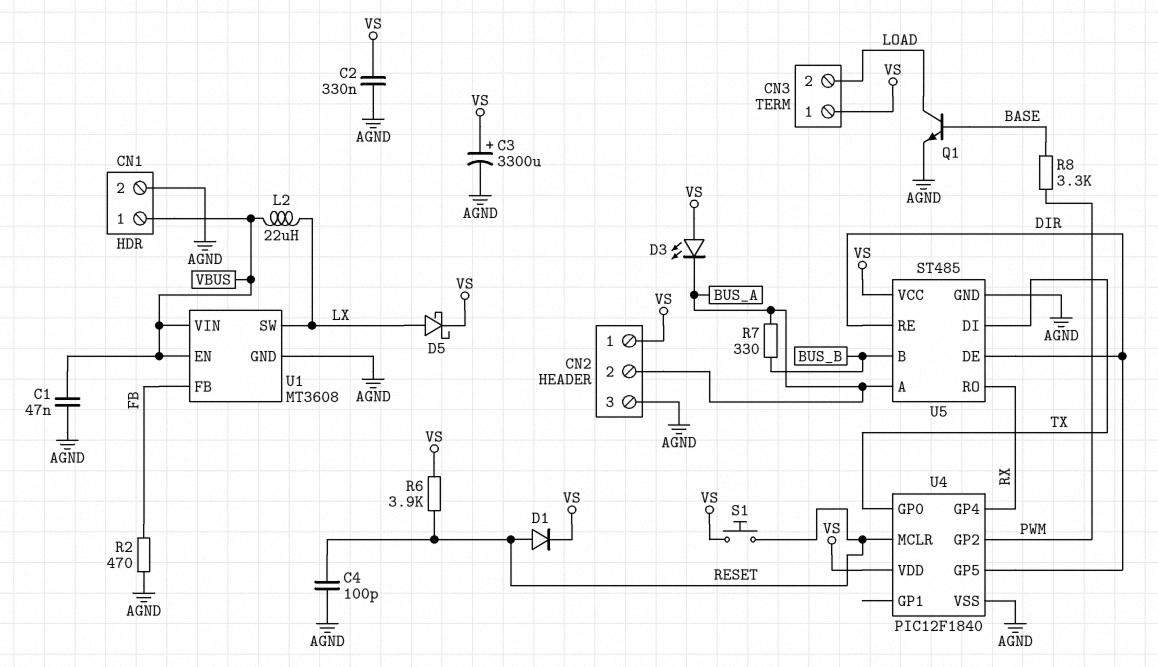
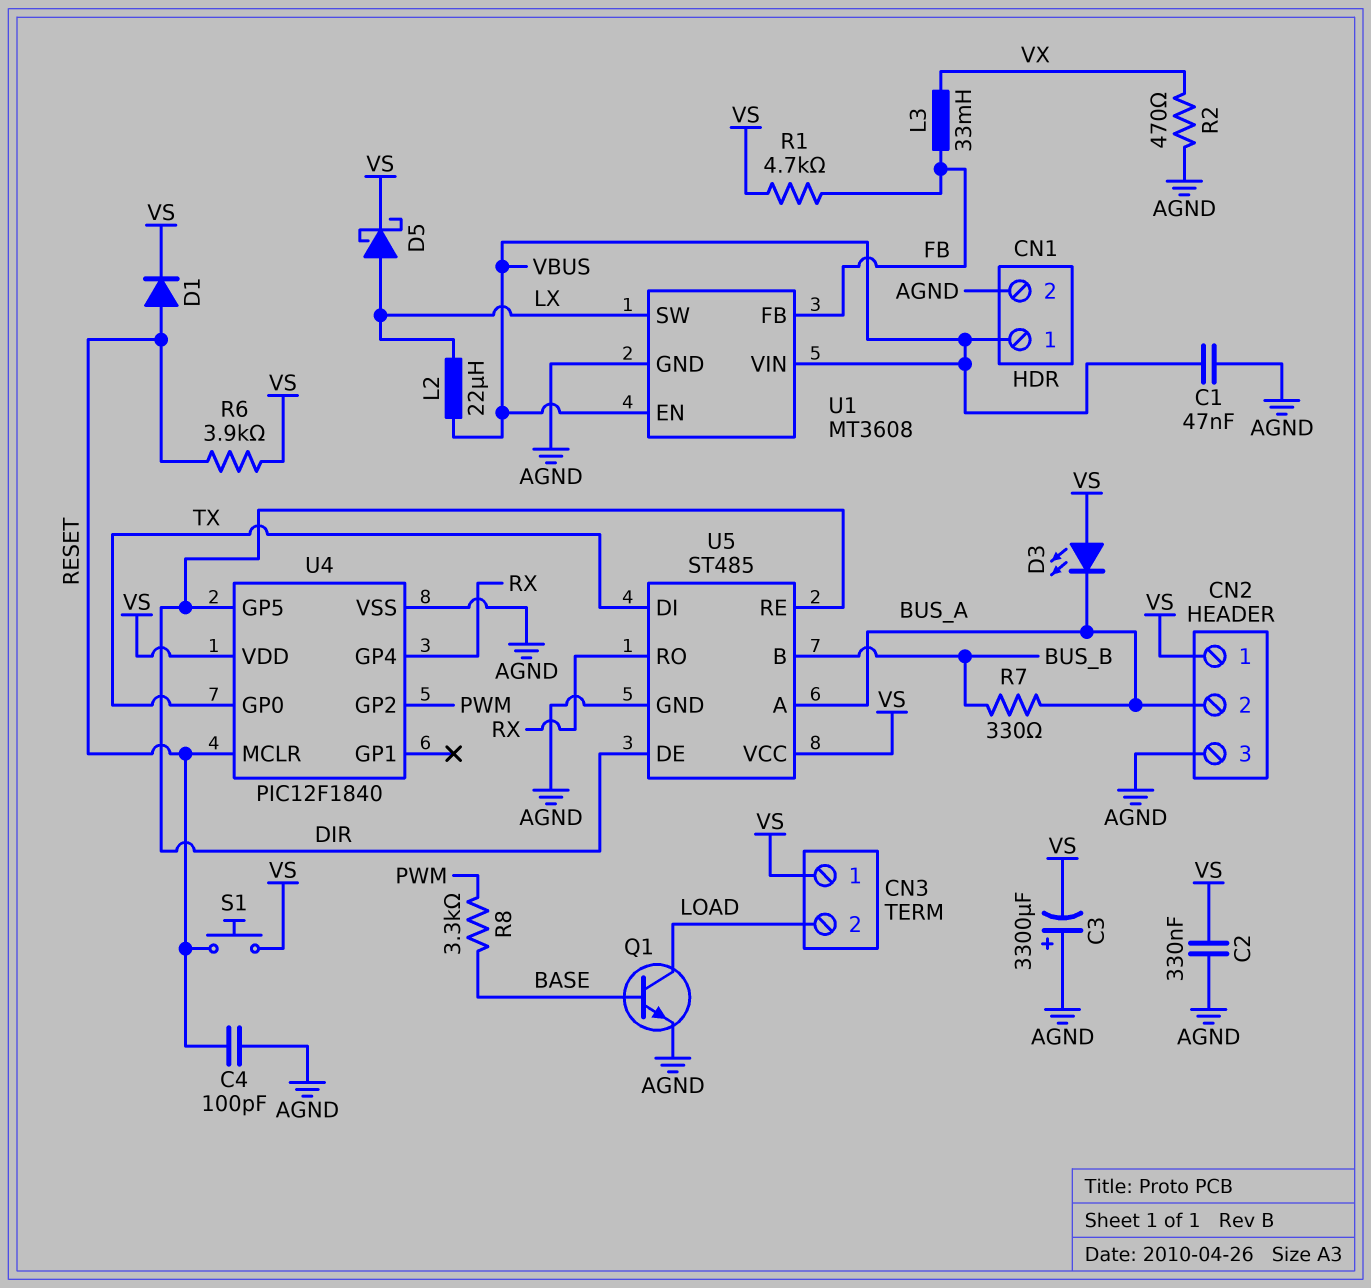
C3: 3300uF (plus VS, minus AGND) -> 3300uF (plus AGND, minus VS)
L3: none -> 33mH (FB, VX)
R1: none -> 4.7k (FB, VS)
R2: 470 (AGND, FB) -> 470 (AGND, VX)

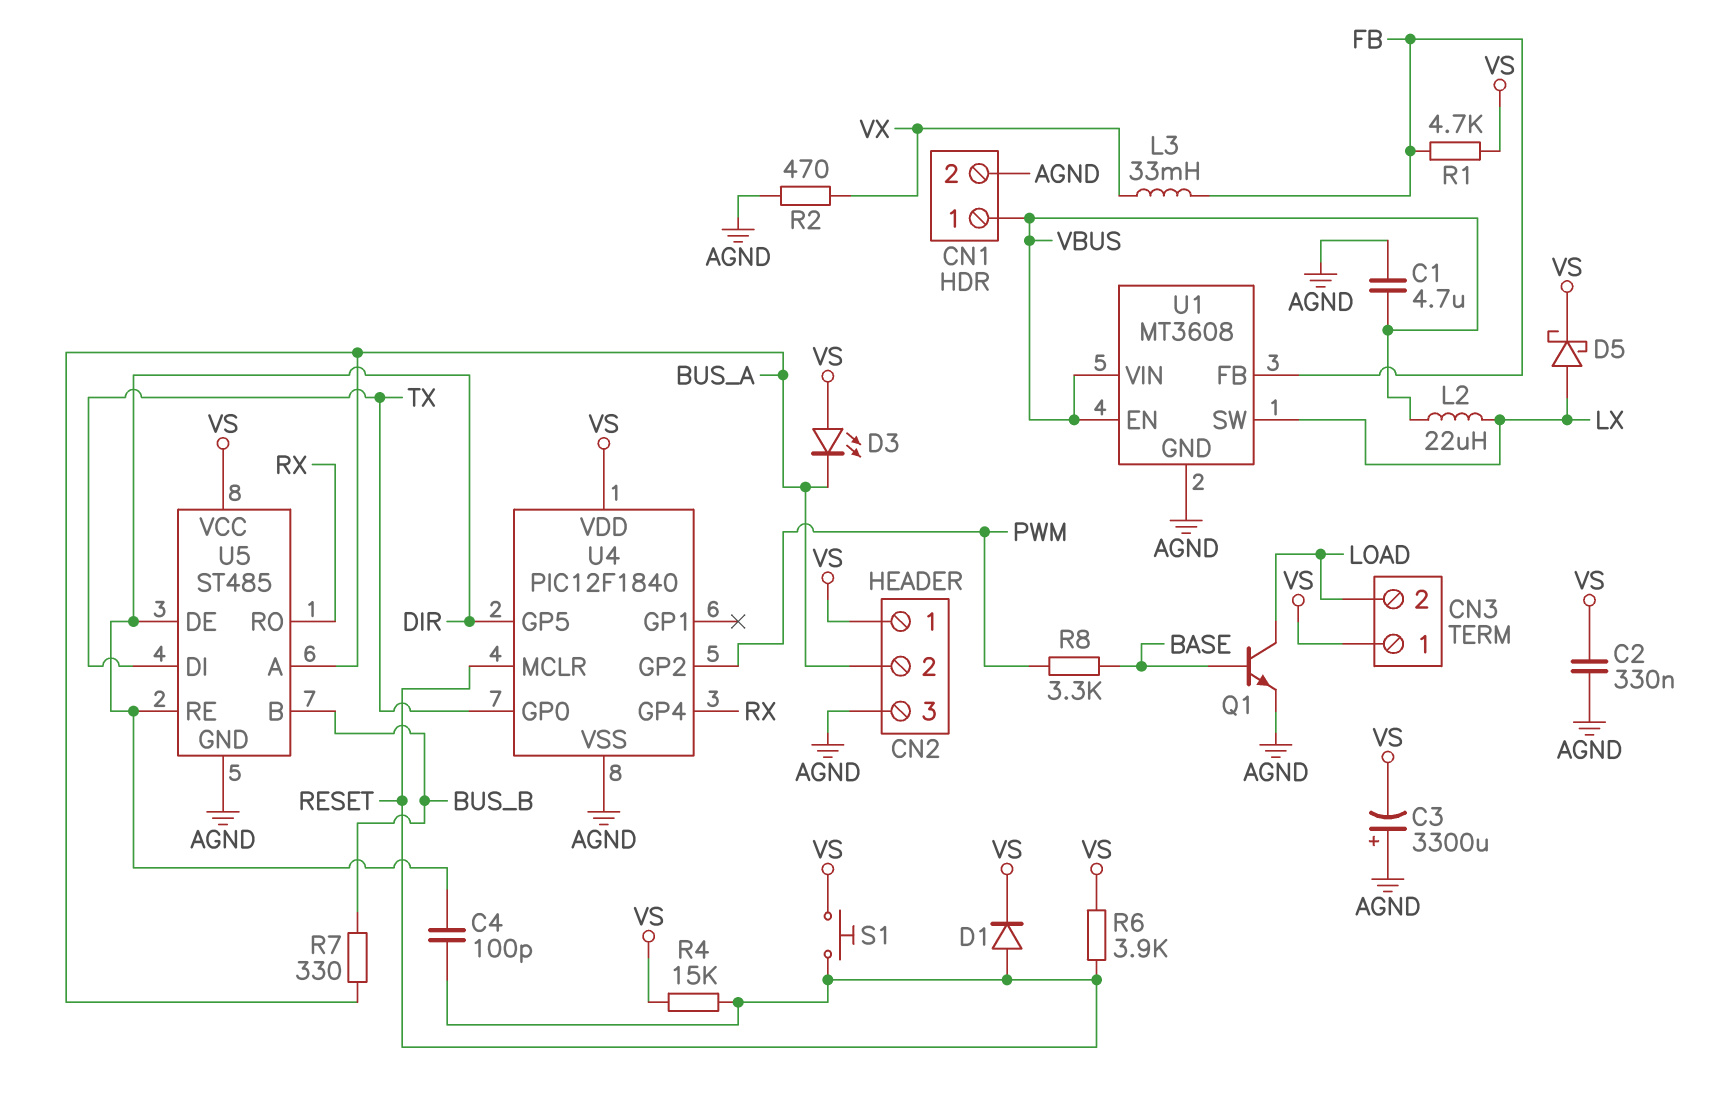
C1: 47nF (AGND, VBUS) -> 4.7uF (AGND, VBUS)
C4: 100pF (AGND, RESET) -> 100pF (DIR, RESET)
R4: none -> 15k (RESET, VS)

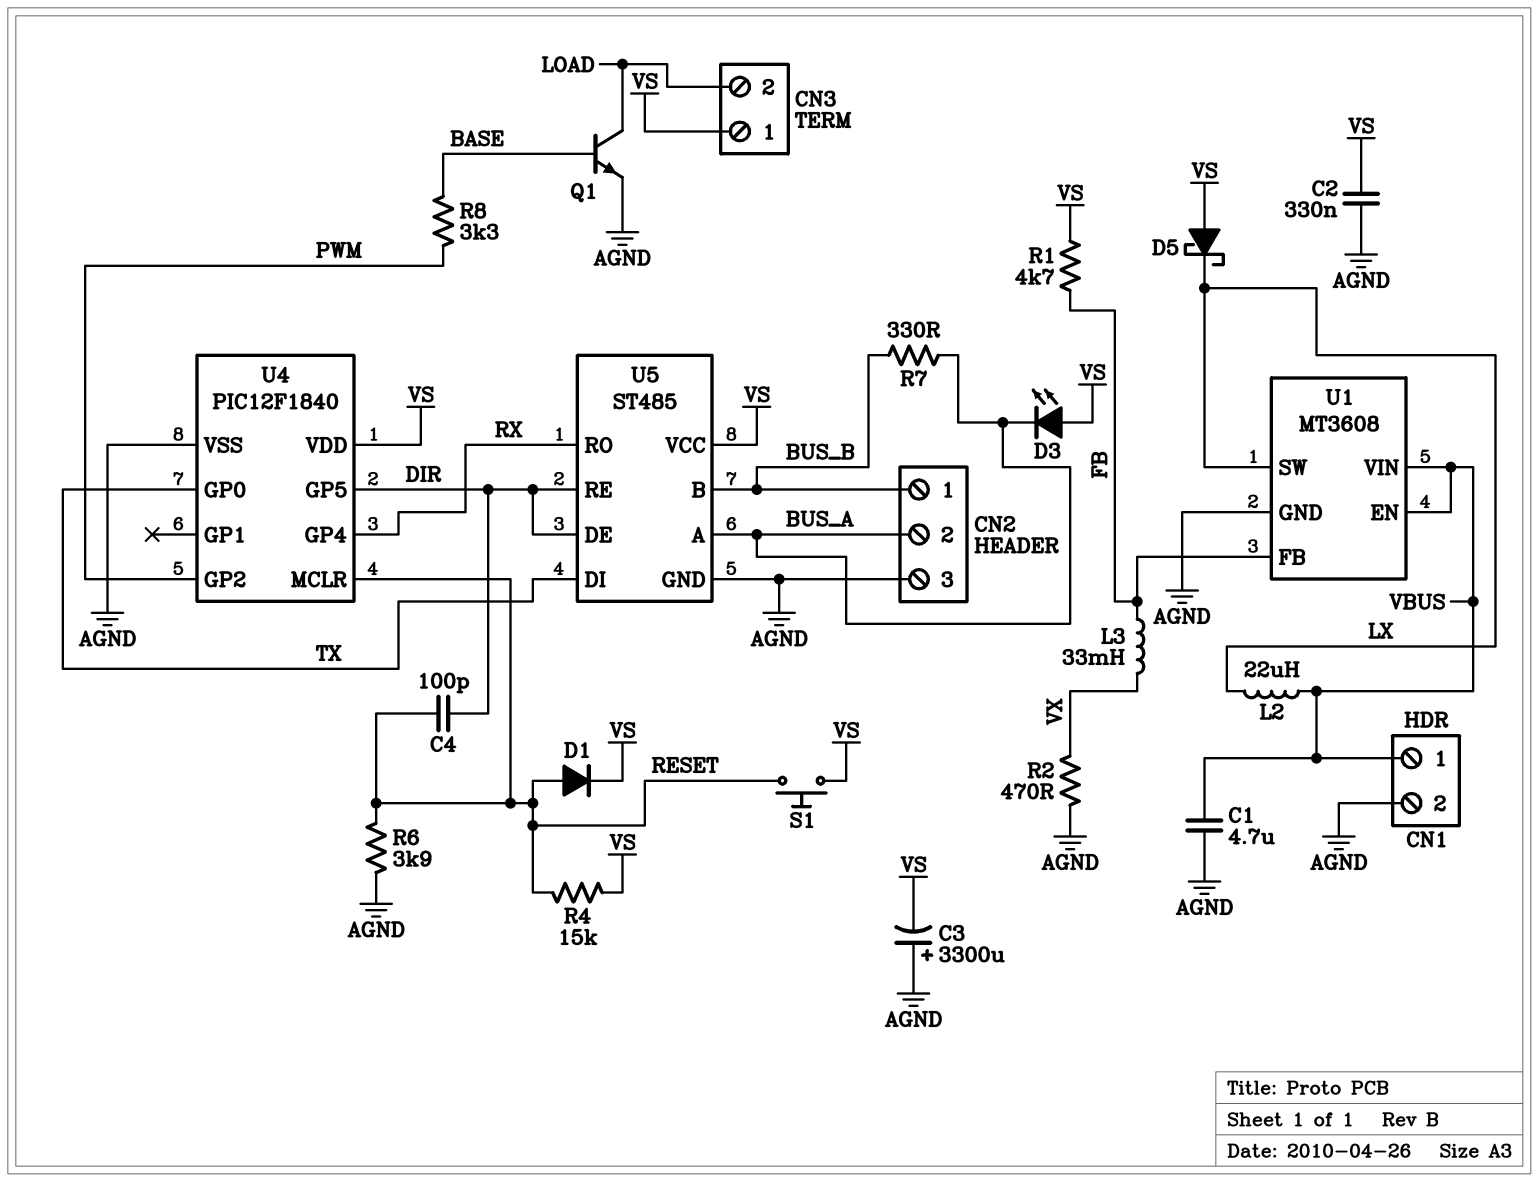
CN2 pin 1: VS -> BUS_B
D5: schottky (A LX, K VS) -> schottky (A VS, K LX)
R6: 3.9k (RESET, VS) -> 3.9k (AGND, RESET)

